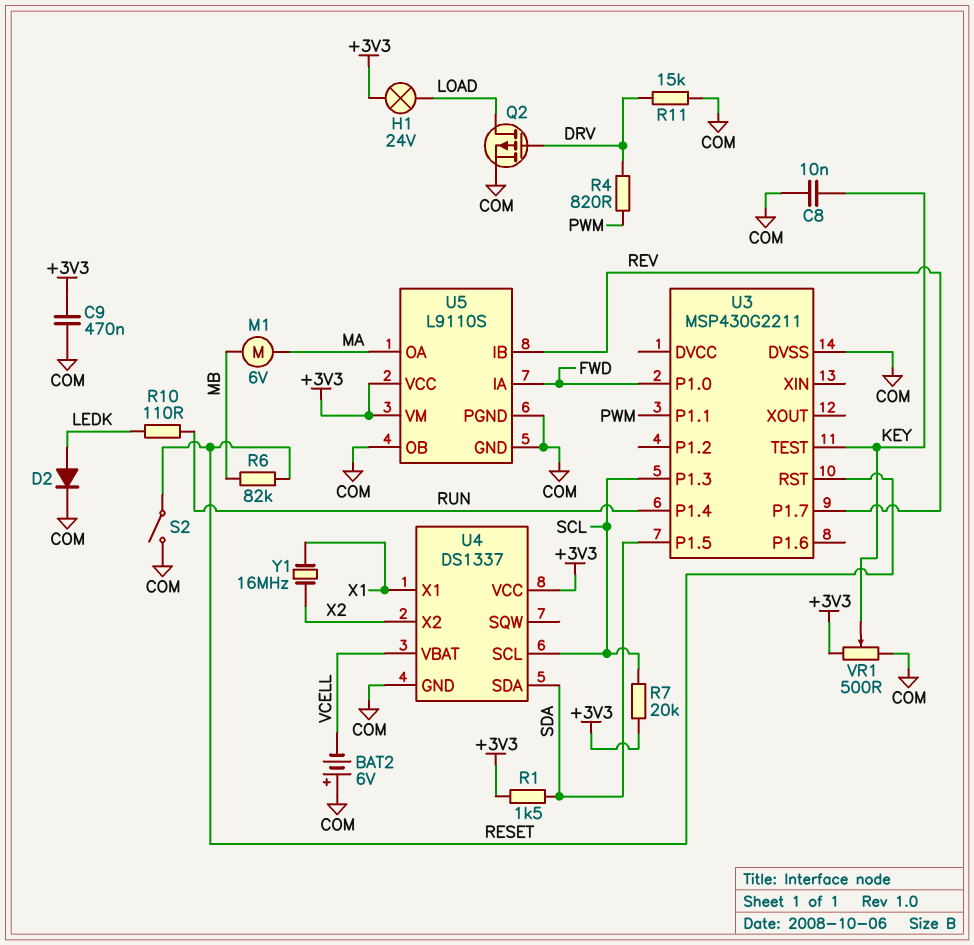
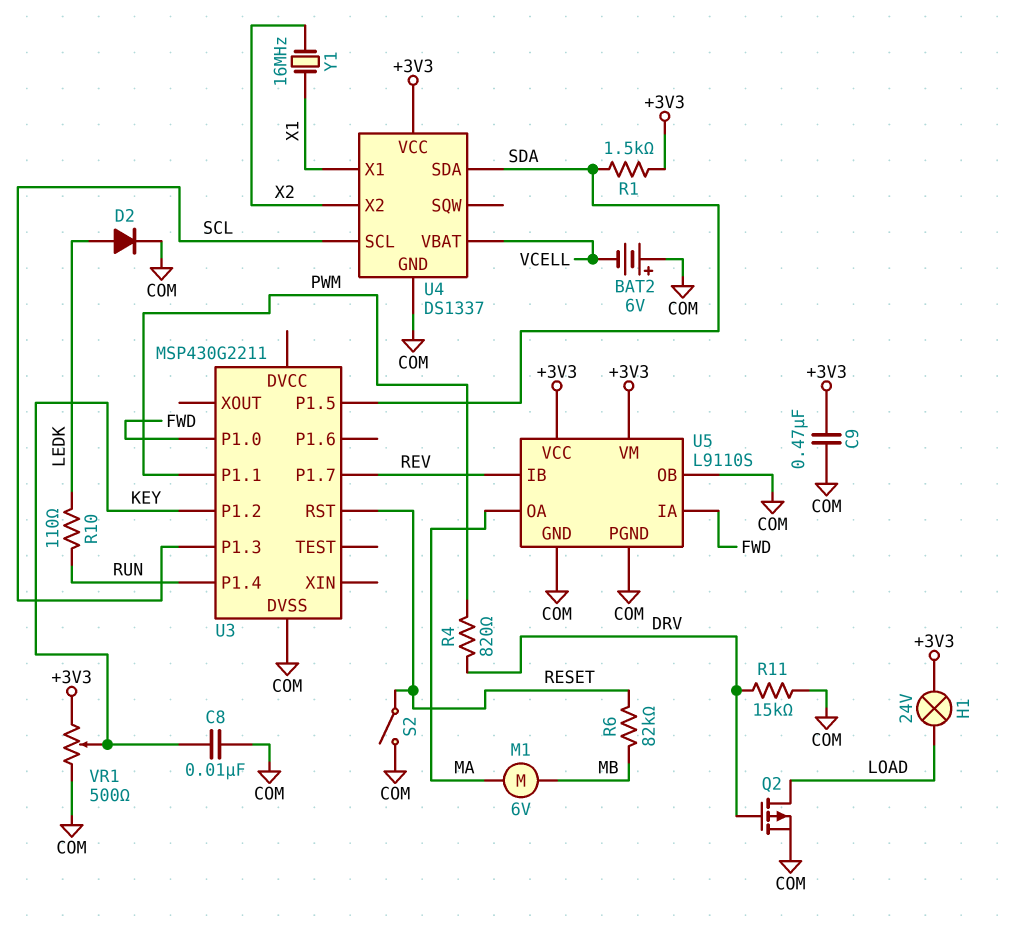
R7: 20k (+3V3, SCL) -> none
U3 pin P1.2: none -> KEY
U3 pin TEST: KEY -> none

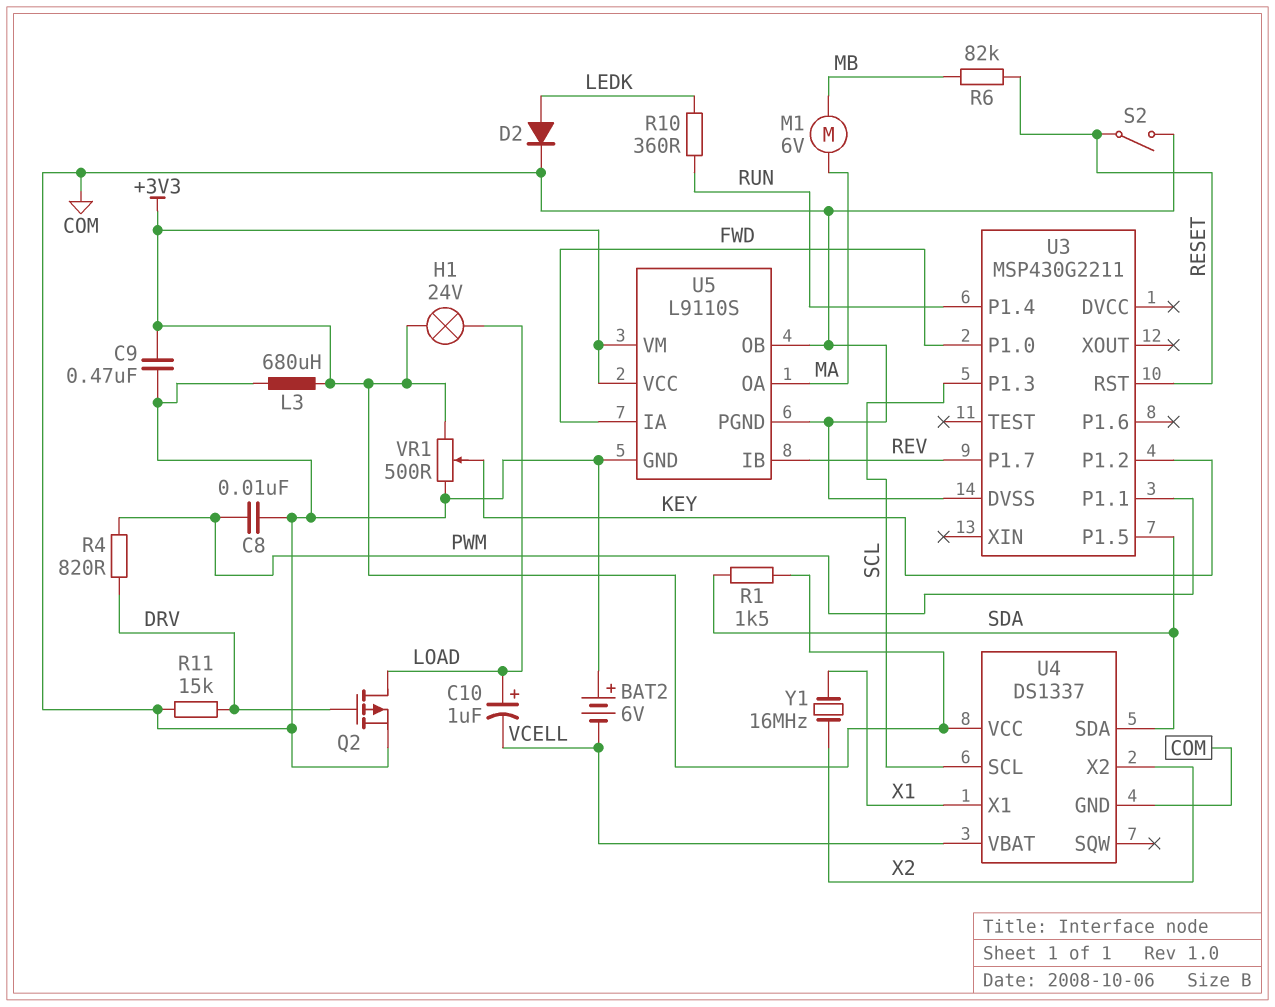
C8: 10nF (COM, KEY) -> 10nF (COM, PWM)
C10: none -> 1uF (plus LOAD, minus VCELL)
L3: none -> 680uH (+3V3, COM)
R10: 110 (LEDK, RUN) -> 360 (LEDK, RUN)

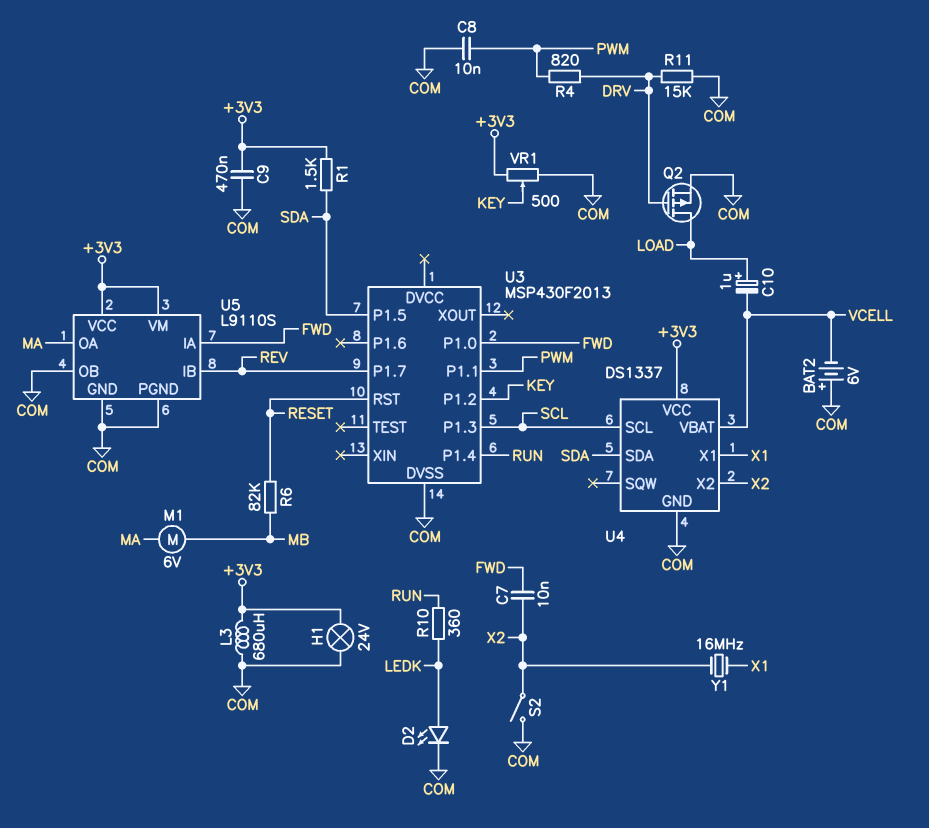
C7: none -> 10nF (FWD, X2)
D2: diode (A LEDK, K COM) -> LED (A LEDK, K COM)
H1: lamp 24V (+3V3, LOAD) -> lamp 24V (+3V3, COM)
S2: switch (COM, RESET) -> switch (COM, X2)
U3: MSP430G2211 -> MSP430F2013

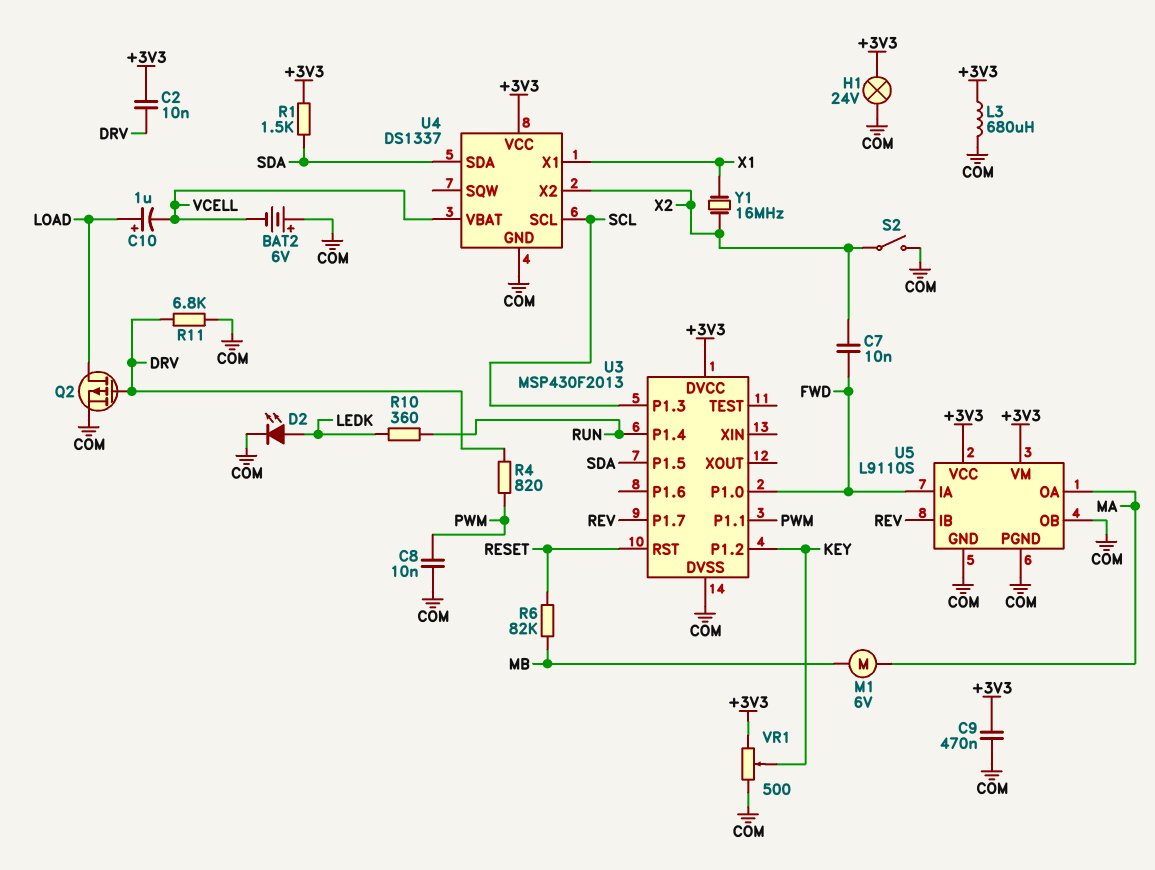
C2: none -> 10nF (+3V3, DRV)
R11: 15k (COM, DRV) -> 6.8k (COM, DRV)
U3 pin DVCC: none -> +3V3

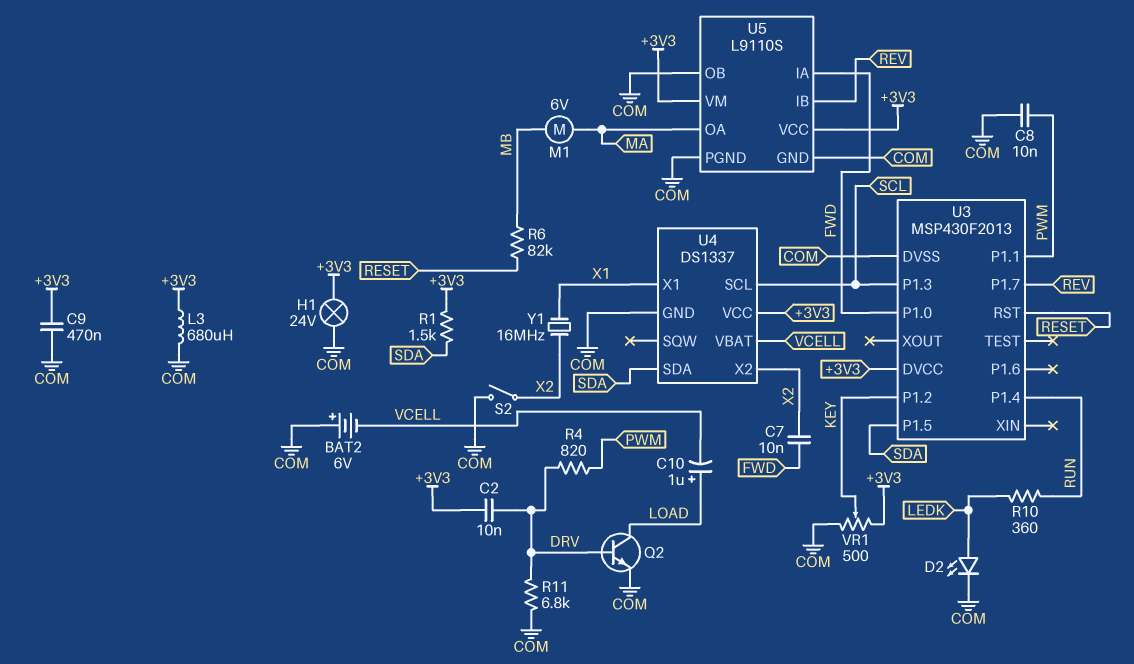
Q2: PMOS (G DRV, D LOAD, S COM) -> NPN (B DRV, C LOAD, E COM)

